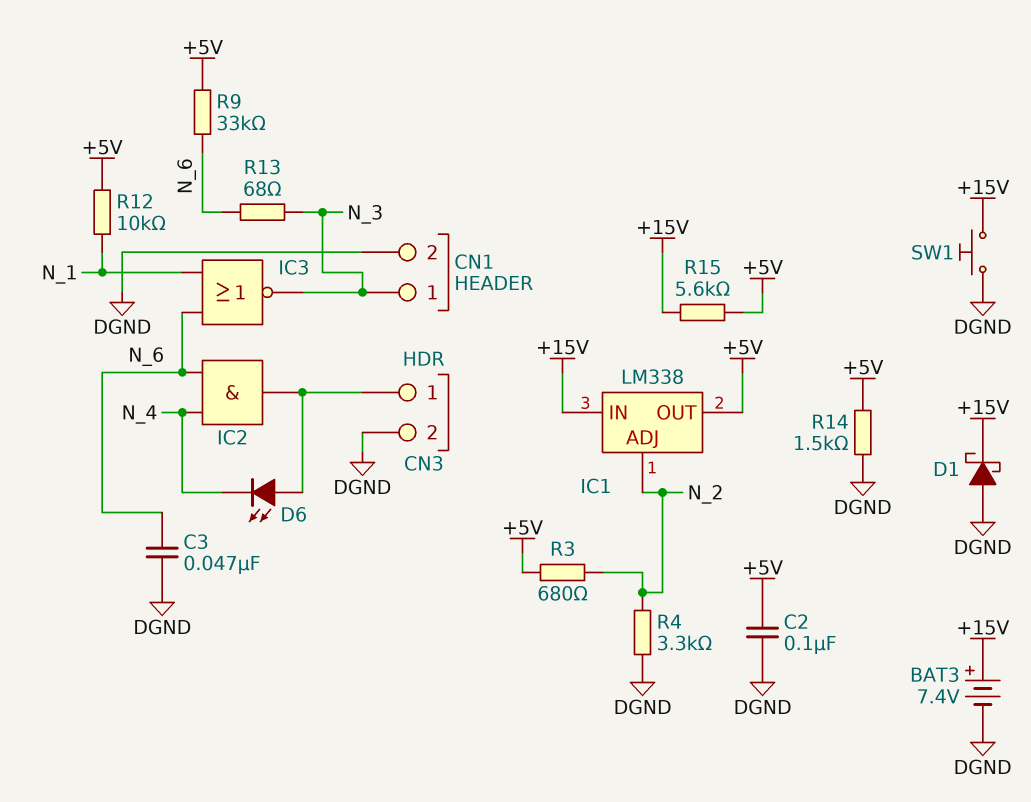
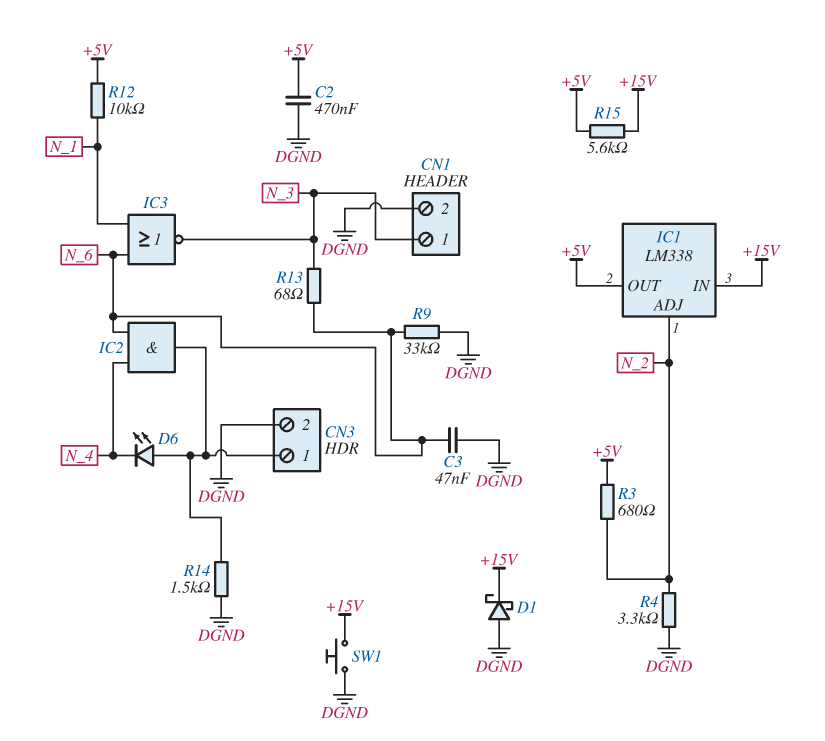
BAT3: 7.4V (plus +15V, minus DGND) -> none
C2: 100nF (+5V, DGND) -> 470nF (+5V, DGND)
R9: 33k (+5V, N_6) -> 33k (DGND, N_6)
R14: 1.5k (+5V, DGND) -> 1.5k (CN3/1, DGND)

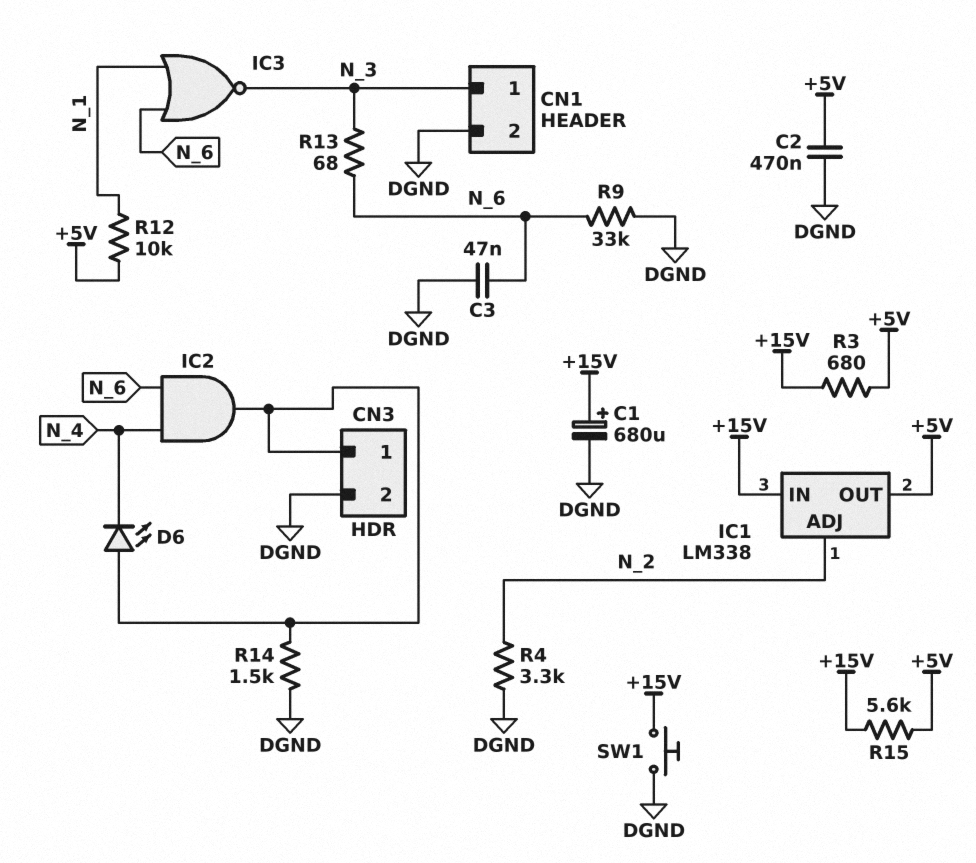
C1: none -> 680uF (plus +15V, minus DGND)
D1: schottky (A DGND, K +15V) -> none
R3: 680 (+5V, N_2) -> 680 (+5V, +15V)

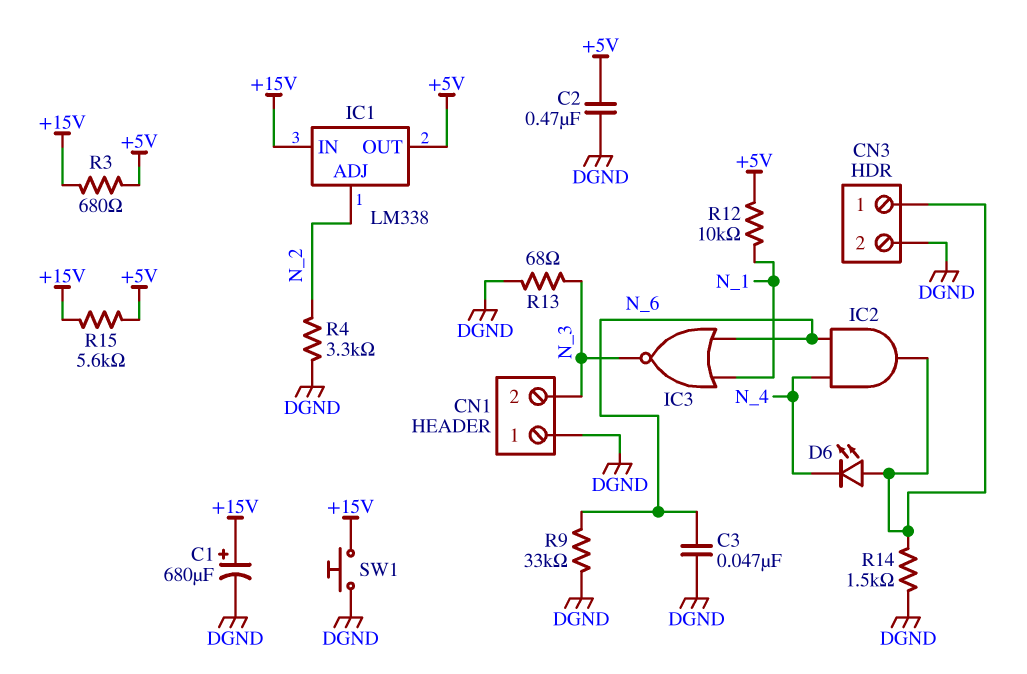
CN1 pin 1: N_3 -> DGND
CN1 pin 2: DGND -> N_3
R13: 68 (N_3, N_6) -> 68 (DGND, N_3)

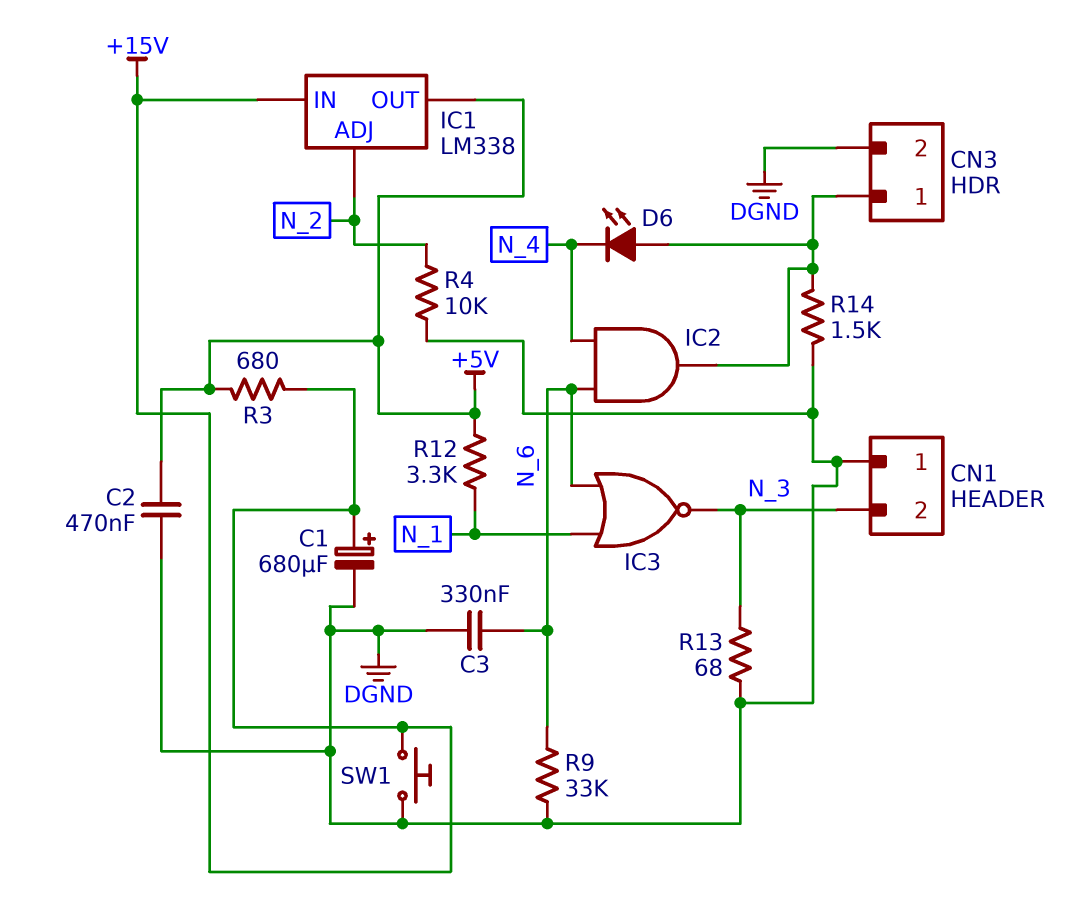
C3: 47nF (DGND, N_6) -> 330nF (DGND, N_6)
R4: 3.3k (DGND, N_2) -> 10k (DGND, N_2)
R12: 10k (+5V, N_1) -> 3.3k (+5V, N_1)
R15: 5.6k (+5V, +15V) -> none

